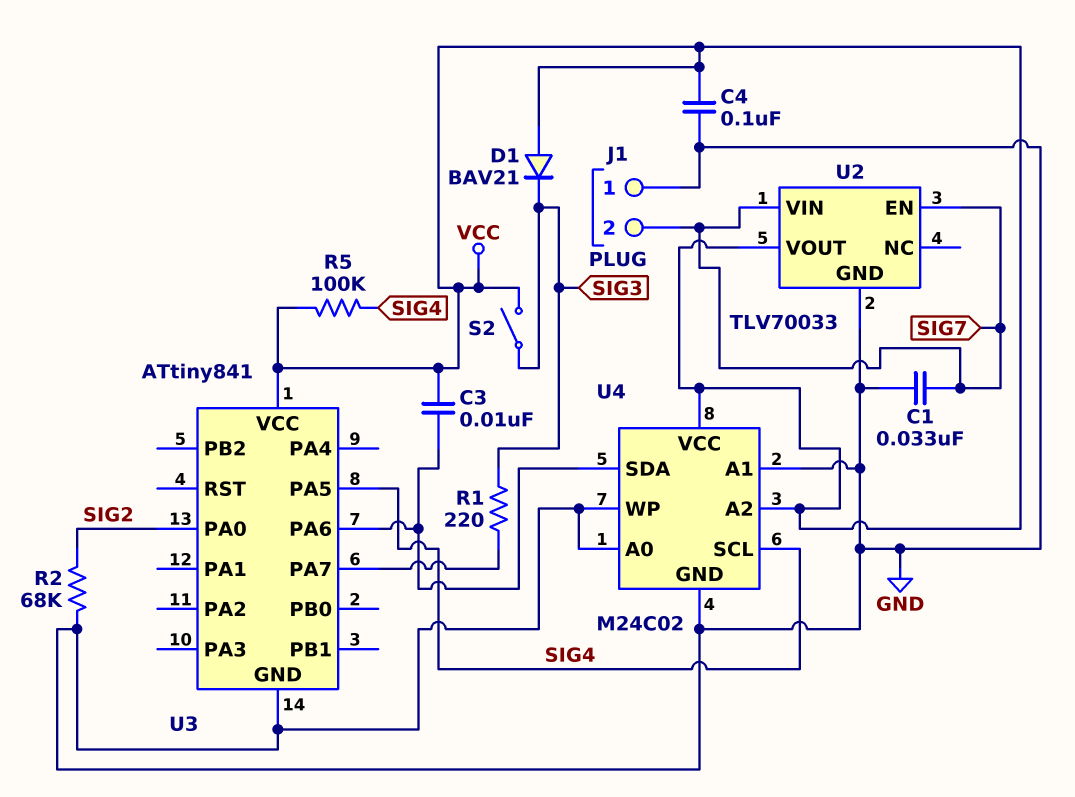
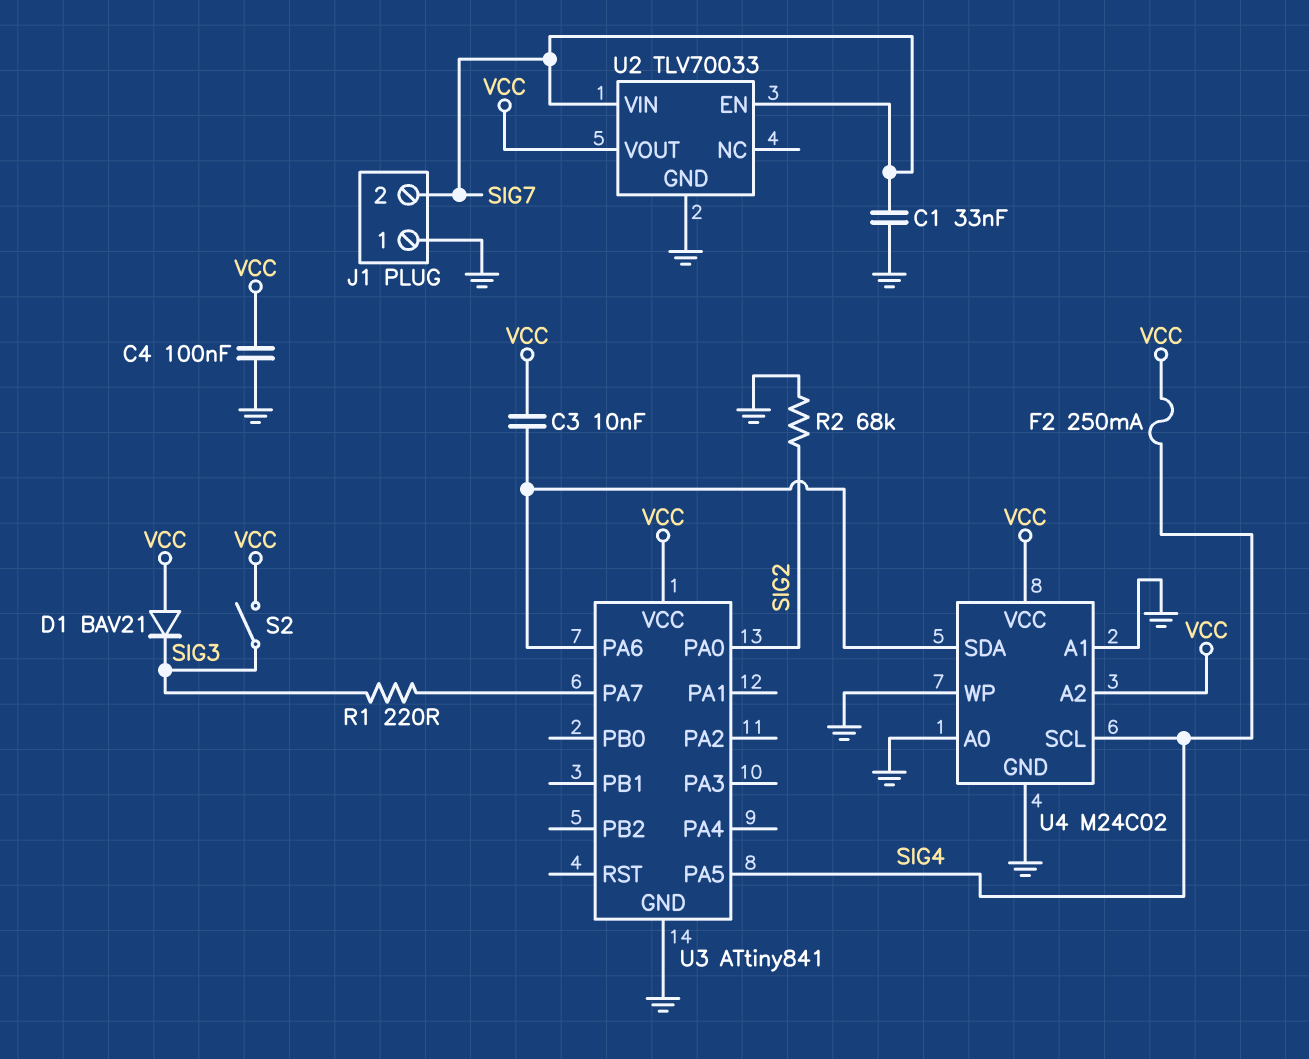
F2: none -> 250mA (SIG4, VCC)
R5: 100k (SIG4, VCC) -> none

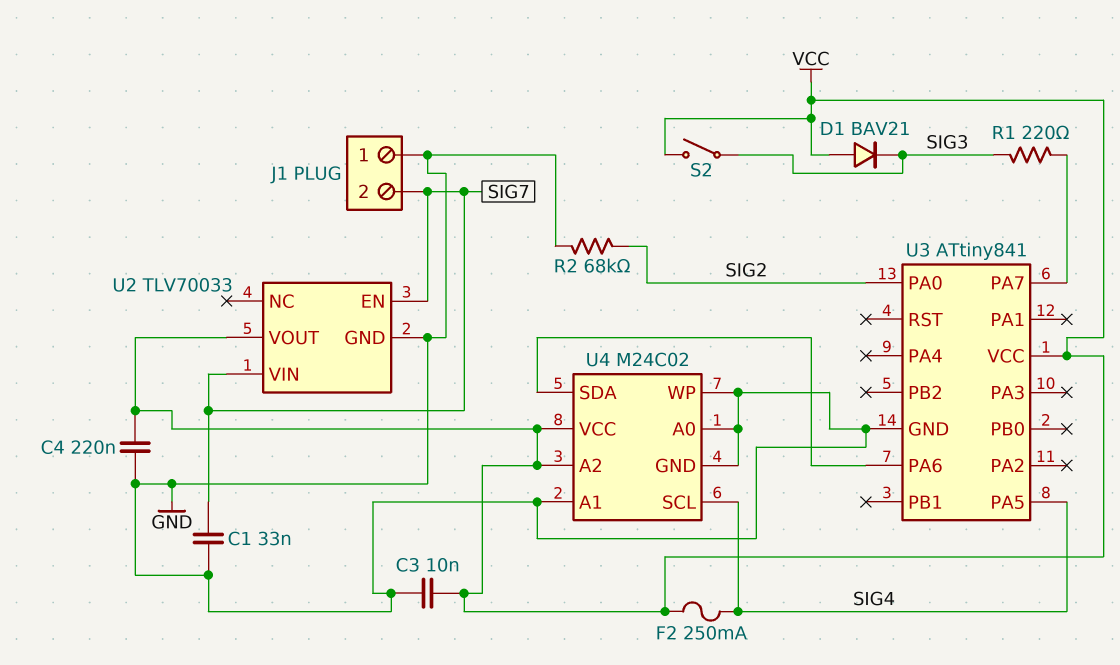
C3: 10nF (U3/PA6, VCC) -> 10nF (GND, VCC)
C4: 100nF (GND, VCC) -> 220nF (GND, VCC)

